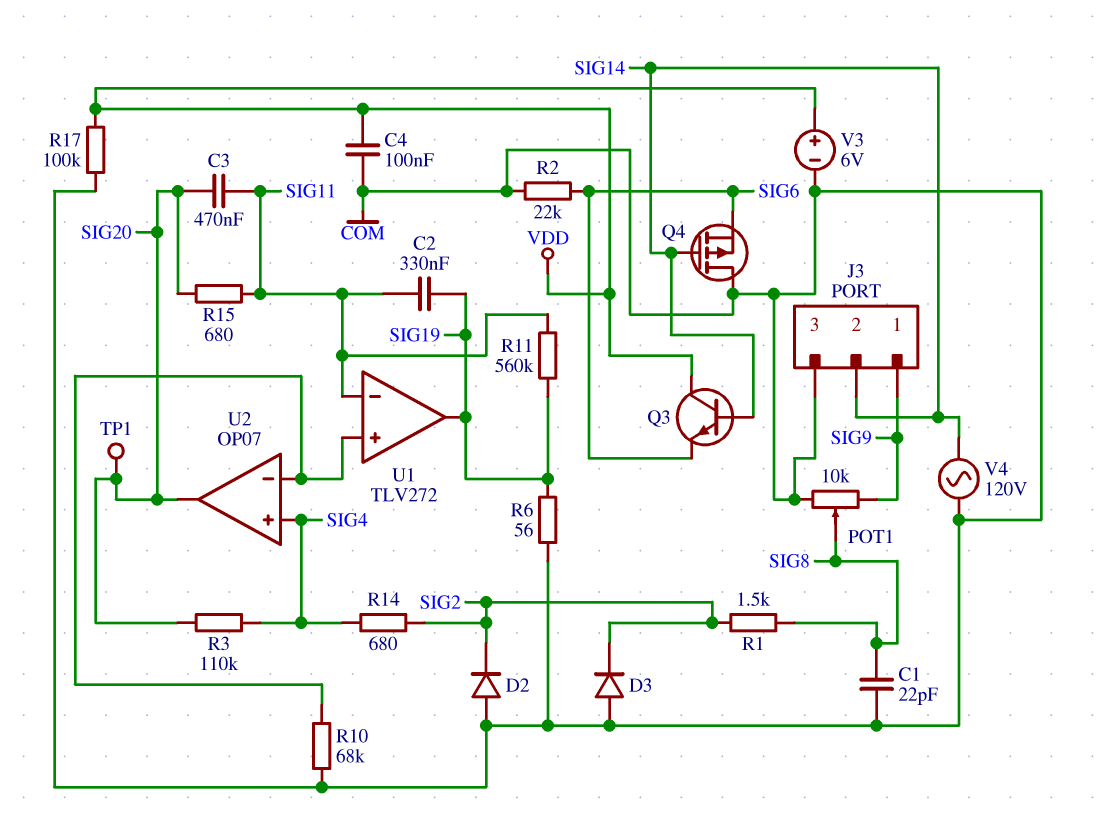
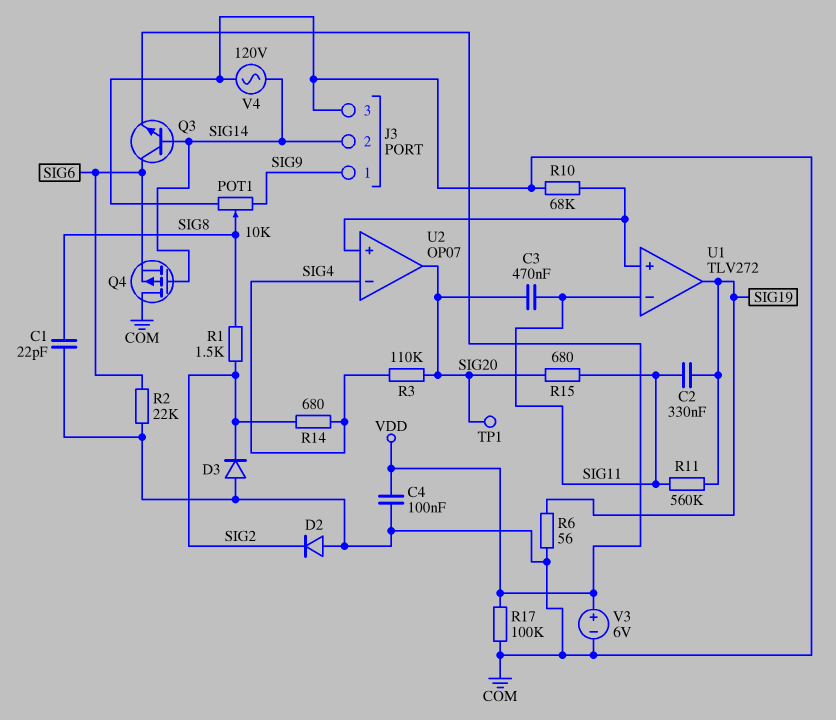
Q3: NPN (B SIG14, C VDD, E SIG6) -> NPN (B SIG14, C SIG6, E VDD)
U2 pin in+: SIG4 -> U1/in+
U2 pin in-: U1/in+ -> SIG4

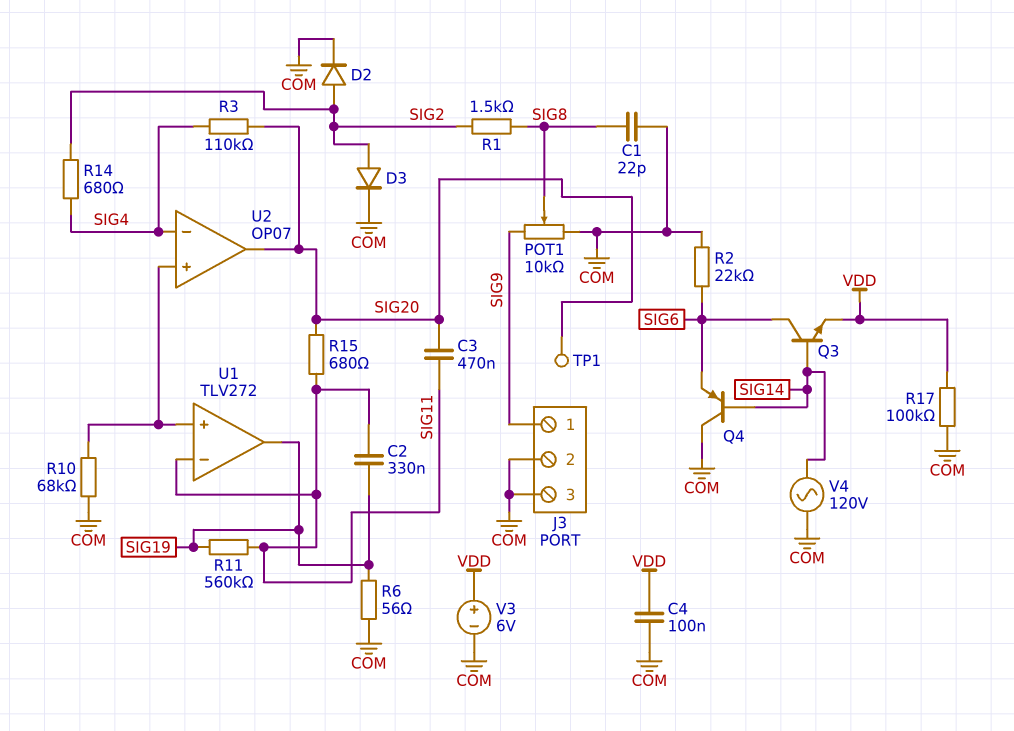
D2: diode (A COM, K SIG2) -> diode (A SIG2, K COM)
D3: diode (A COM, K SIG2) -> diode (A SIG2, K COM)
J3 pin 2: SIG14 -> COM
Q4: PMOS (G SIG14, D COM, S SIG6) -> PNP (B SIG14, C COM, E SIG6)

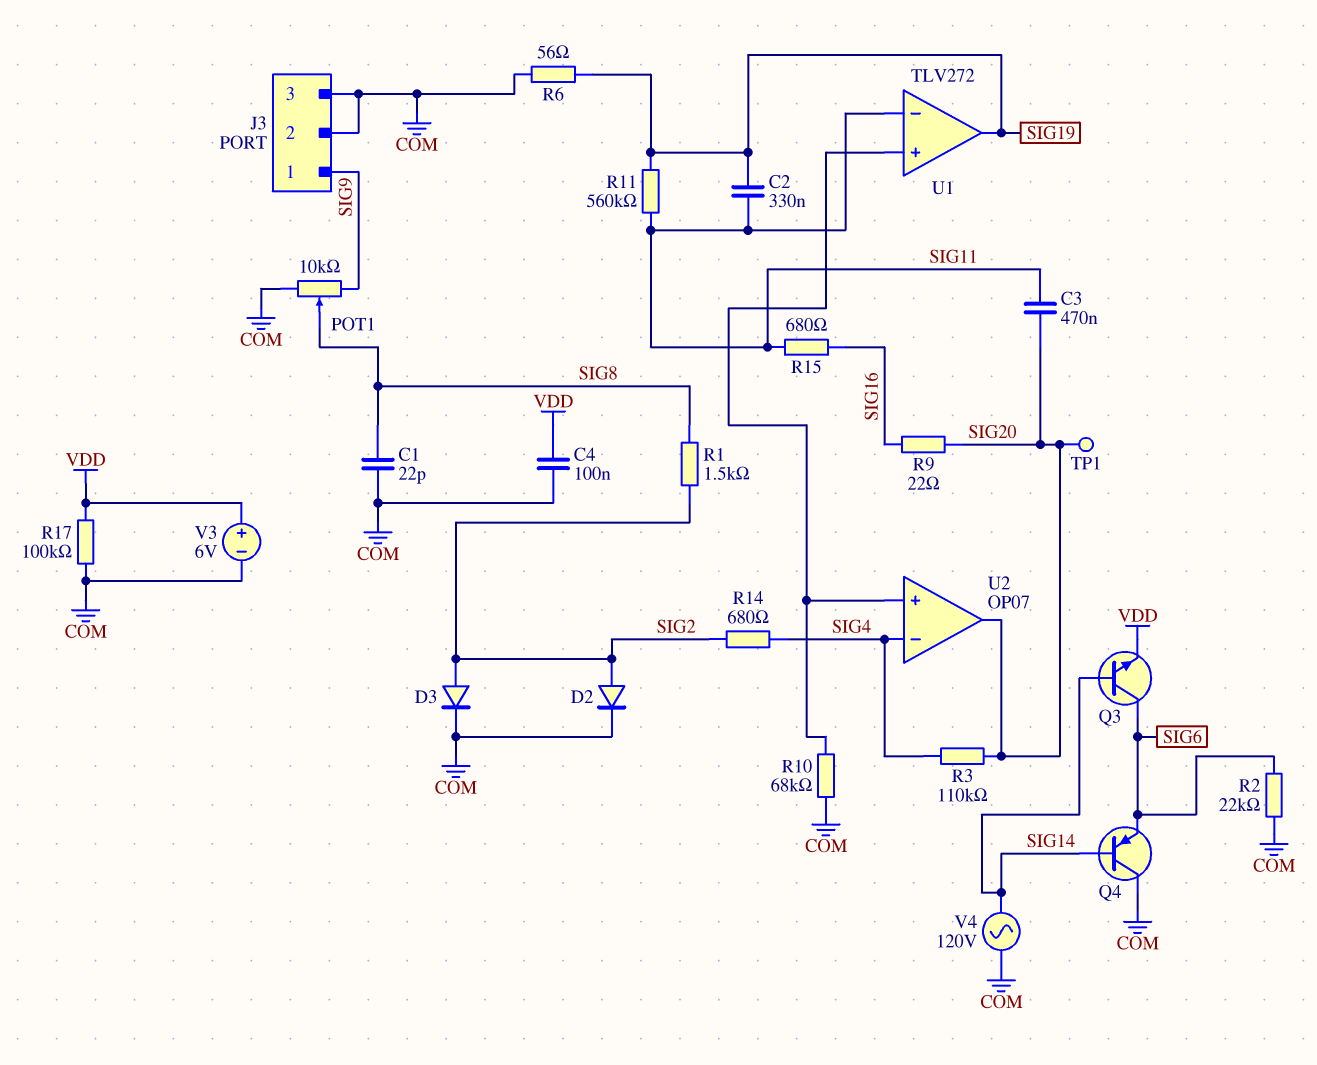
R9: none -> 22 (SIG16, SIG20)
R15: 680 (SIG11, SIG20) -> 680 (SIG11, SIG16)

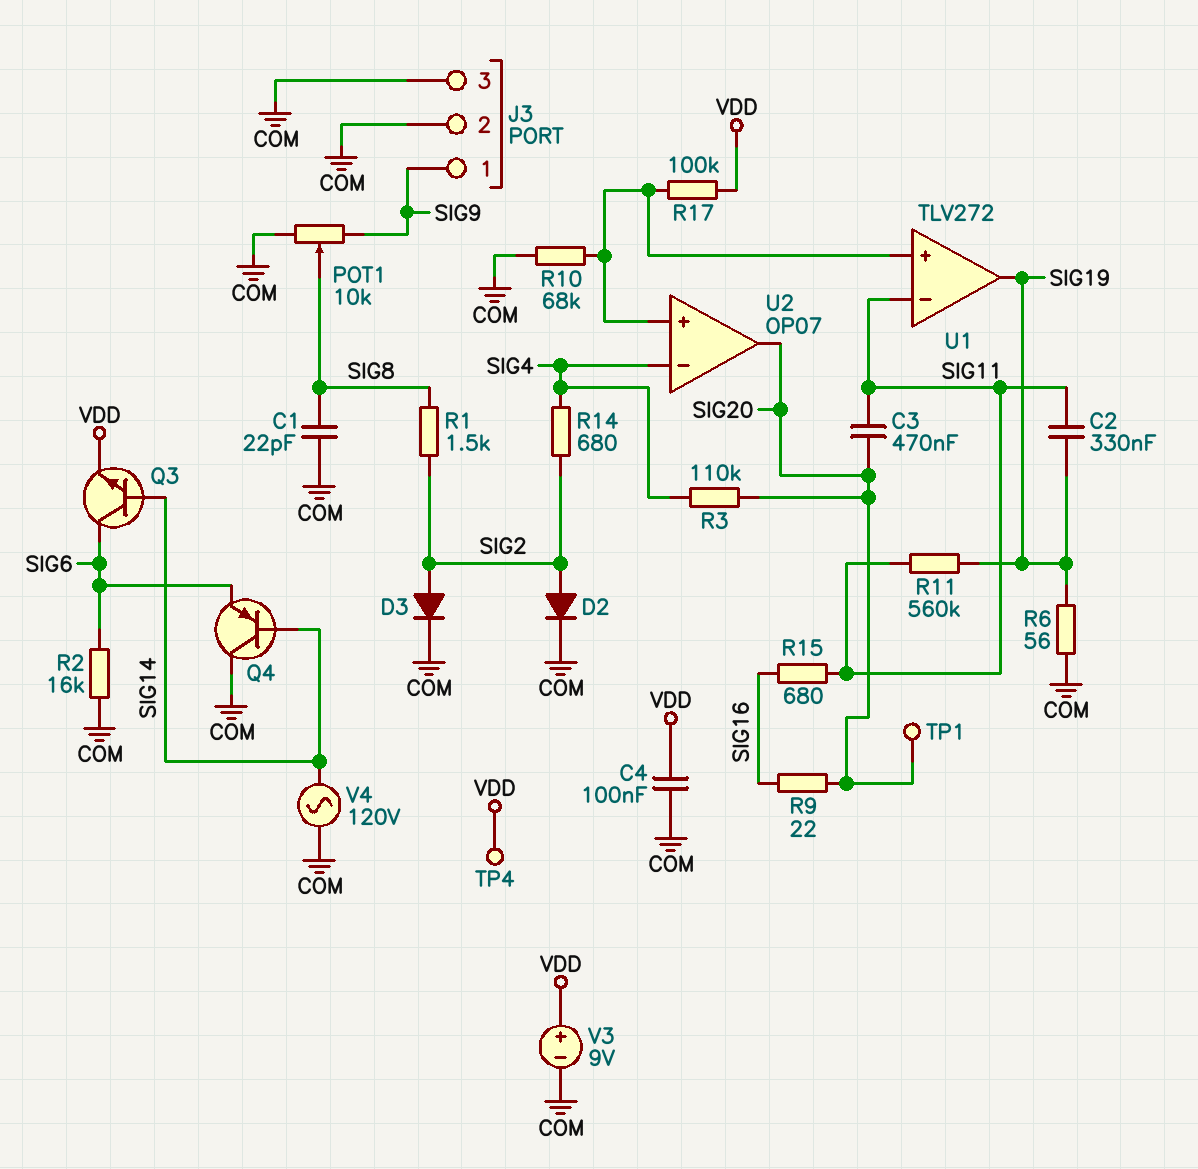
R2: 22k (COM, SIG6) -> 16k (COM, SIG6)
R17: 100k (COM, VDD) -> 100k (U1/in+, VDD)
TP4: none -> test point (VDD)
V3: 6V (plus VDD, minus COM) -> 9V (plus VDD, minus COM)

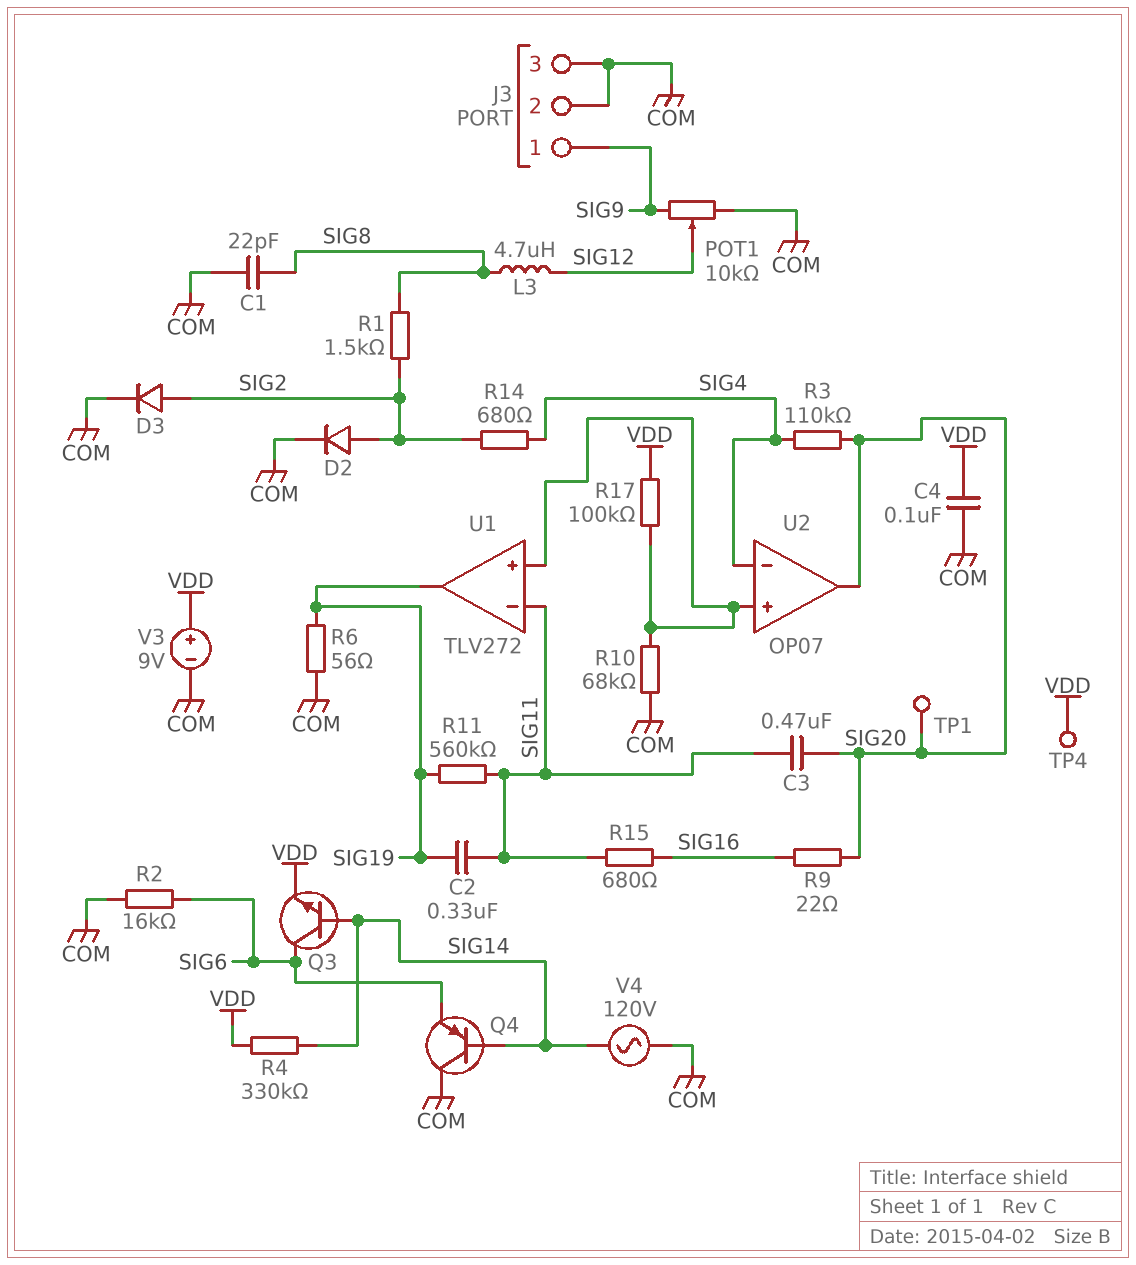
L3: none -> 4.7uH (SIG8, SIG12)
POT1: 10k (COM, SIG9, wiper SIG8) -> 10k (COM, SIG9, wiper SIG12)
R4: none -> 330k (SIG14, VDD)

